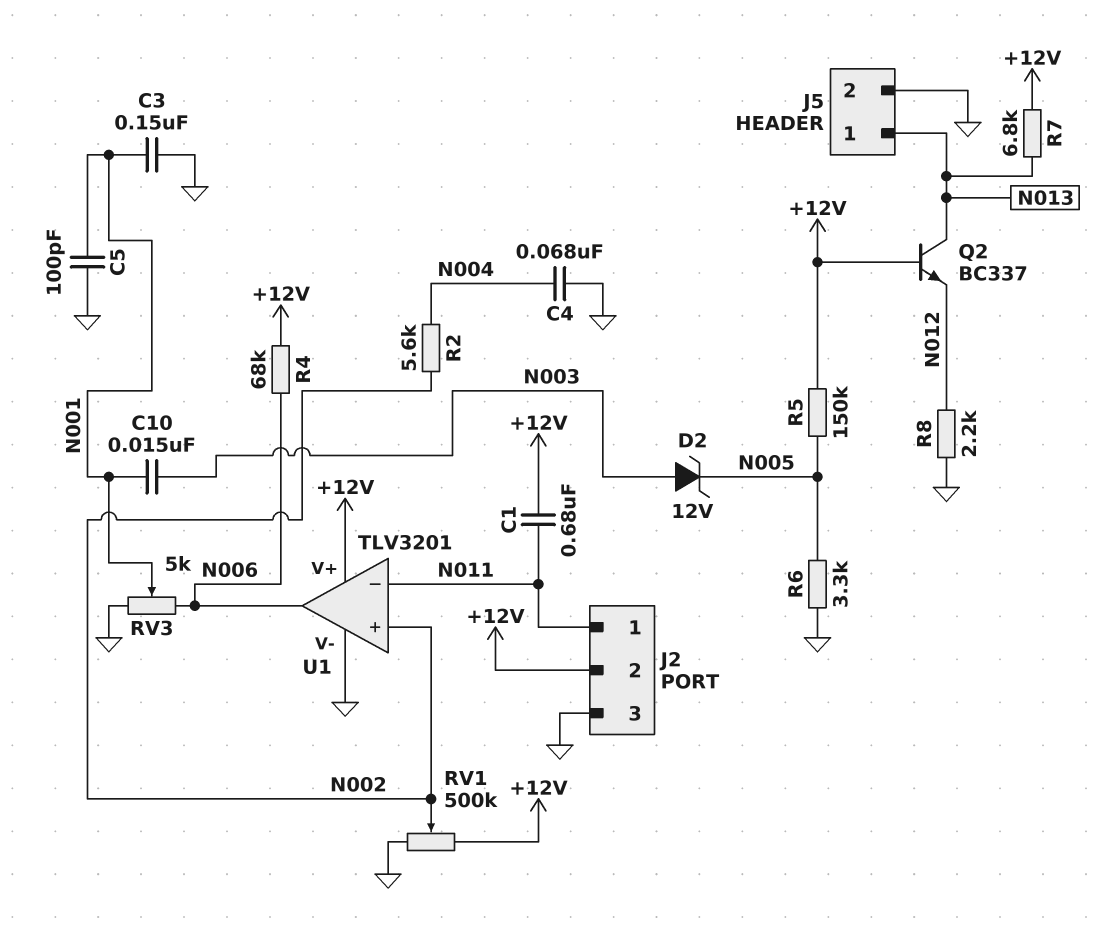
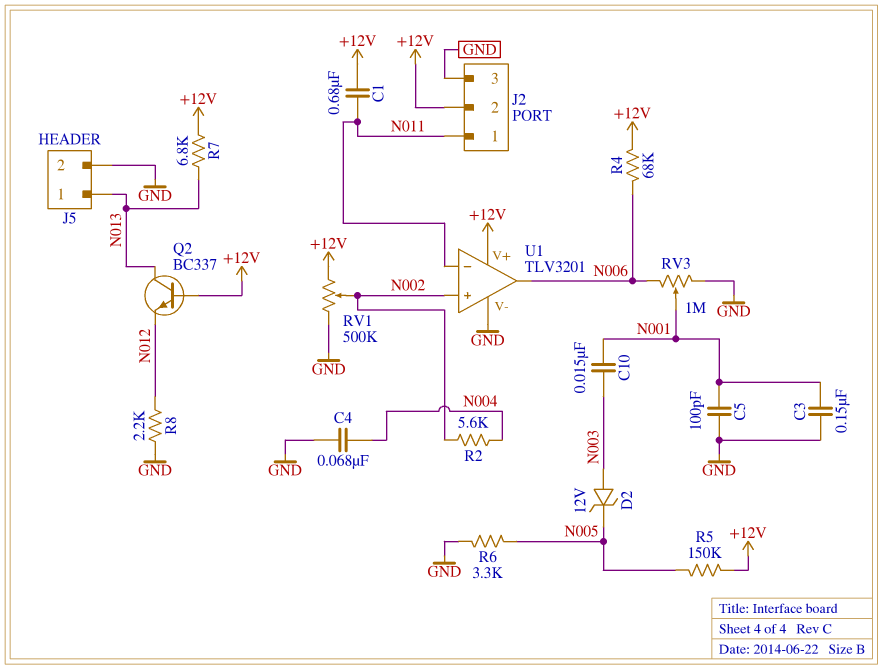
RV3: 5k (GND, N006, wiper N001) -> 1M (GND, N006, wiper N001)

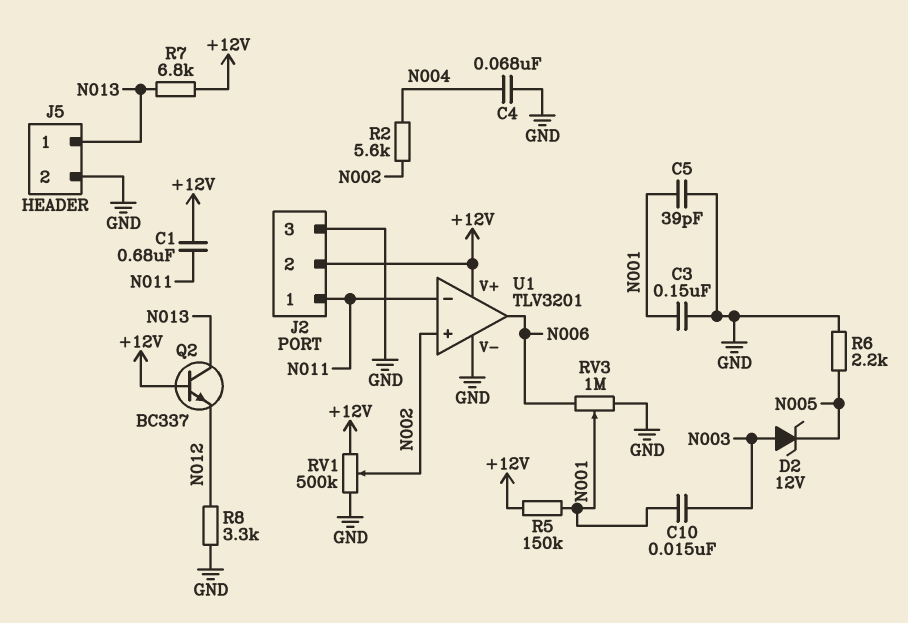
C5: 100pF (GND, N001) -> 39pF (GND, N001)
R4: 68k (+12V, N006) -> none
R5: 150k (+12V, N005) -> 150k (+12V, N001)
R6: 3.3k (GND, N005) -> 2.2k (GND, N005)
R8: 2.2k (GND, N012) -> 3.3k (GND, N012)

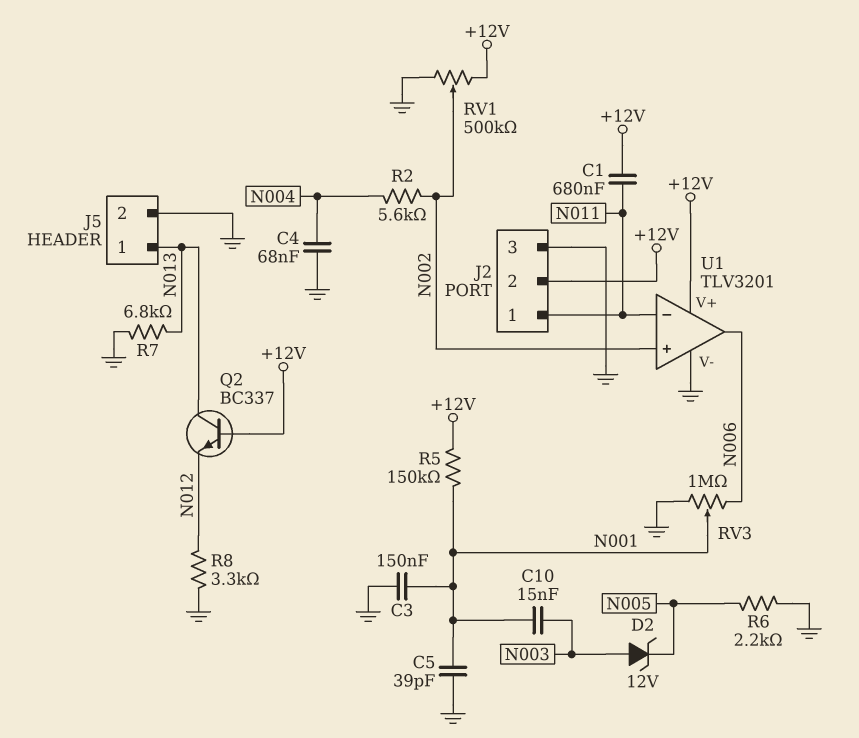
R7: 6.8k (+12V, N013) -> 6.8k (GND, N013)

